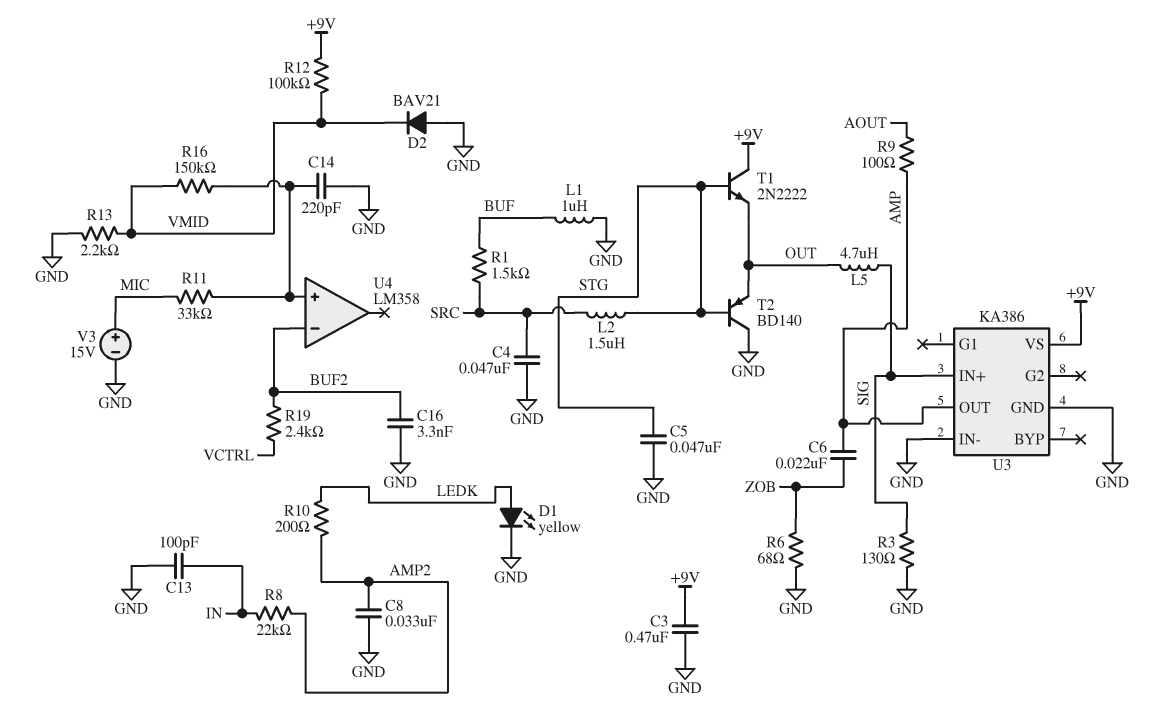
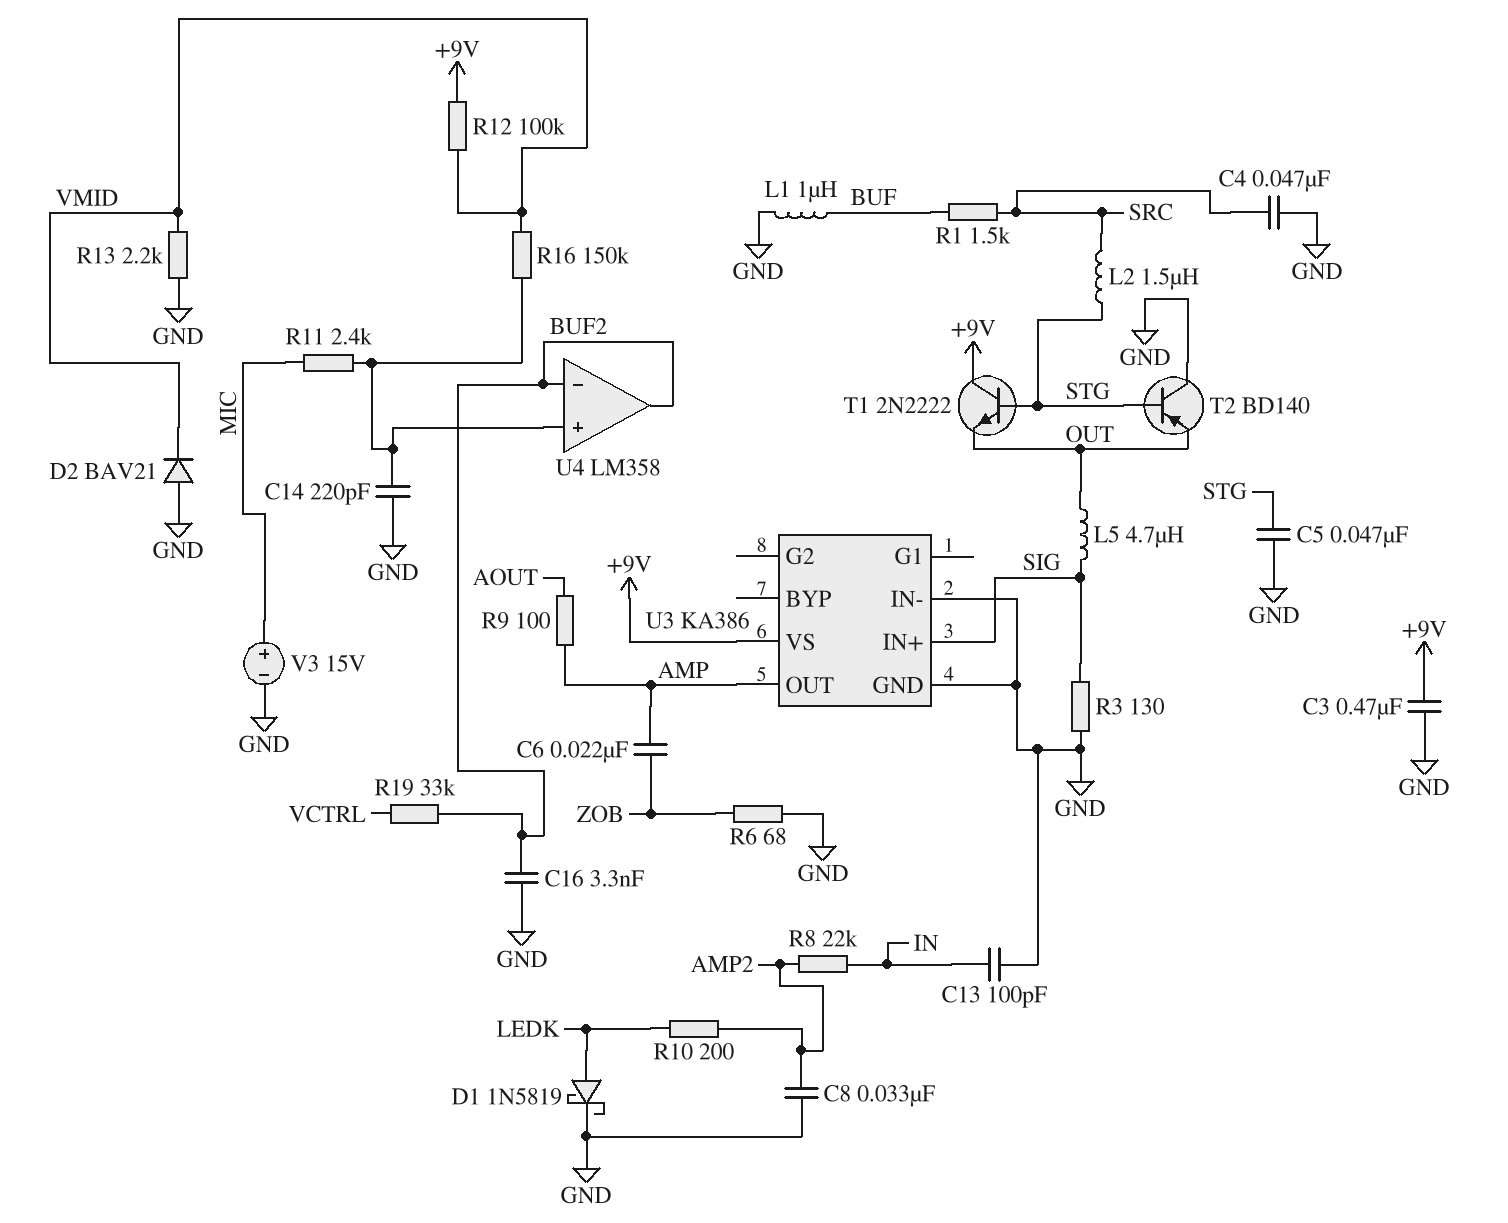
D1: LED yellow (A LEDK, K GND) -> schottky 1N5819 (A LEDK, K GND)
R11: 33k (MIC, U4/in+) -> 2.4k (MIC, U4/in+)
R19: 2.4k (BUF2, VCTRL) -> 33k (BUF2, VCTRL)
U4 pin out: none -> BUF2

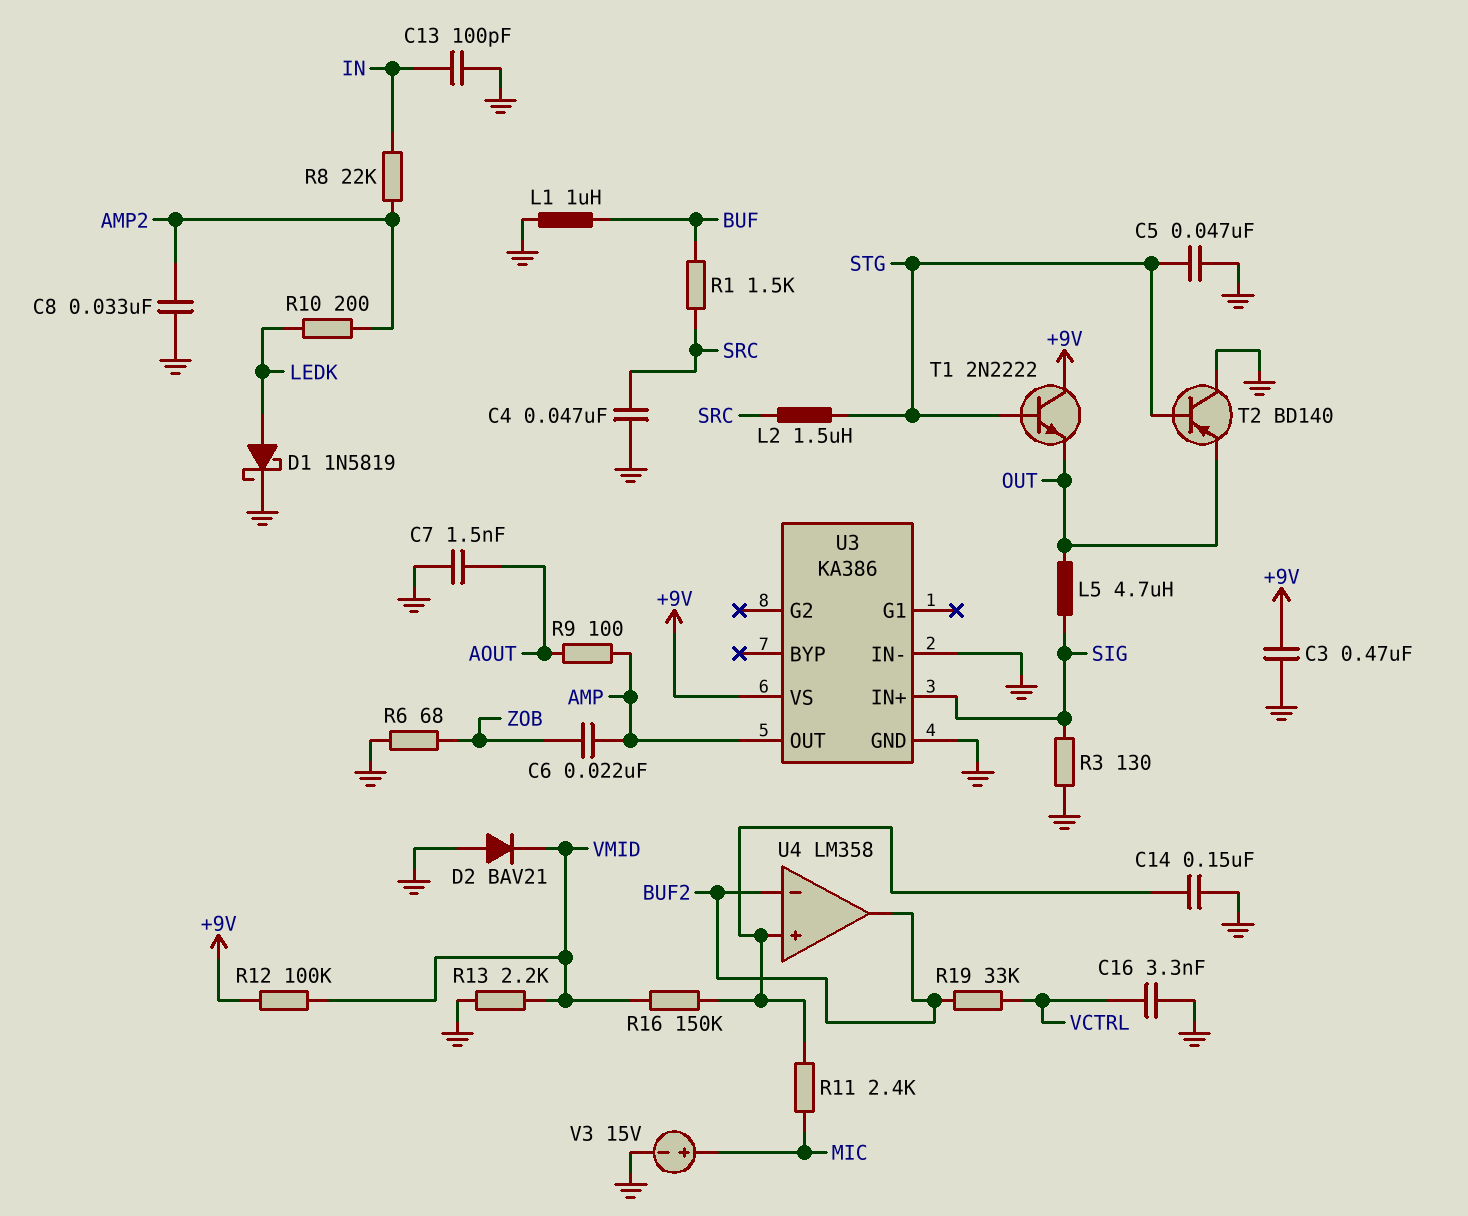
C7: none -> 1.5nF (AOUT, GND)
C14: 220pF (GND, U4/in+) -> 150nF (GND, U4/in+)
C16: 3.3nF (BUF2, GND) -> 3.3nF (GND, VCTRL)

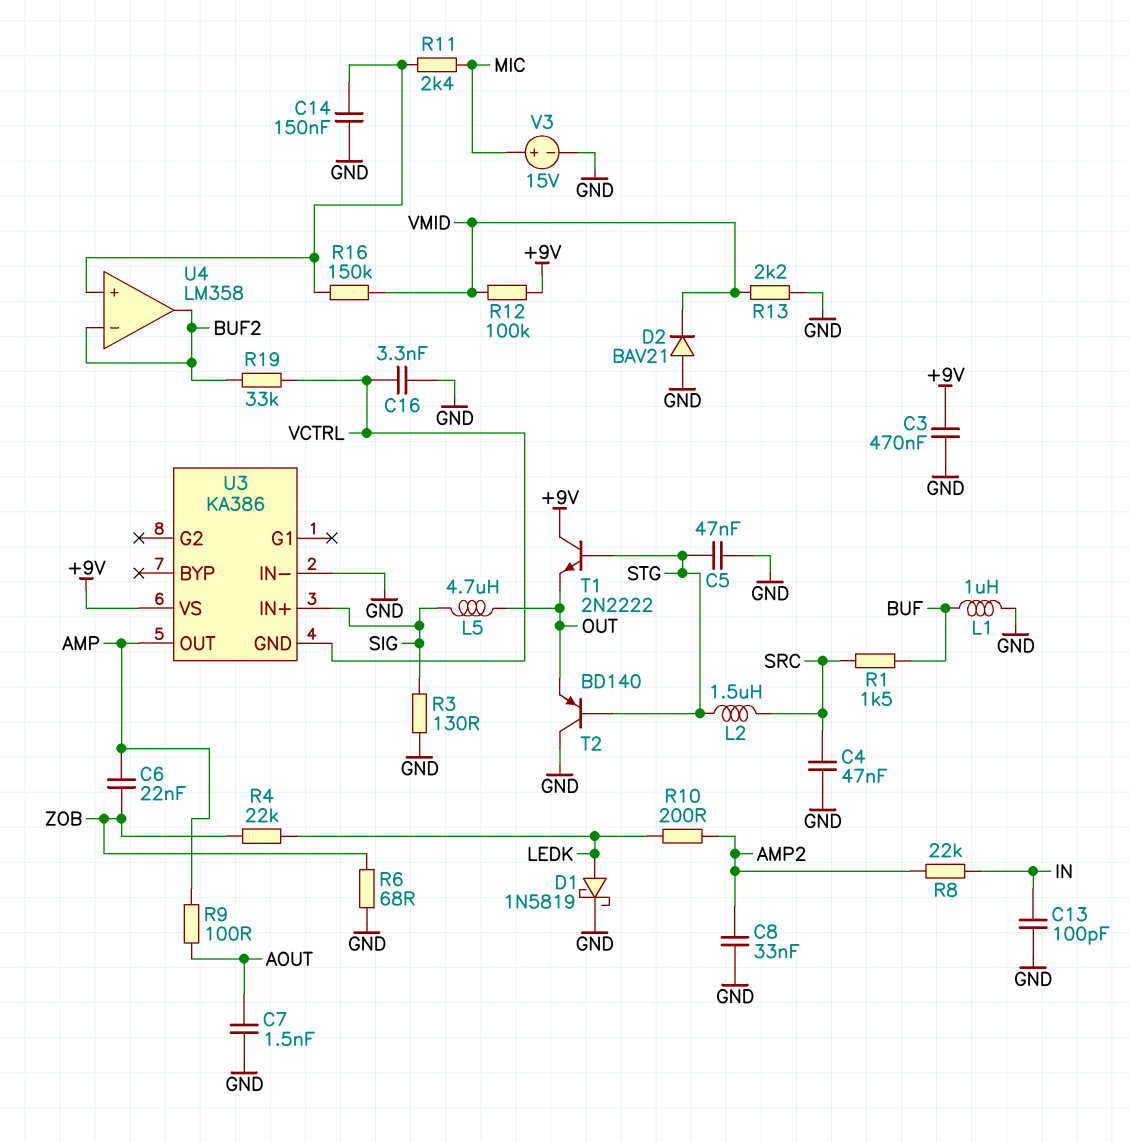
R4: none -> 22k (LEDK, ZOB)
U3 pin GND: GND -> VCTRL

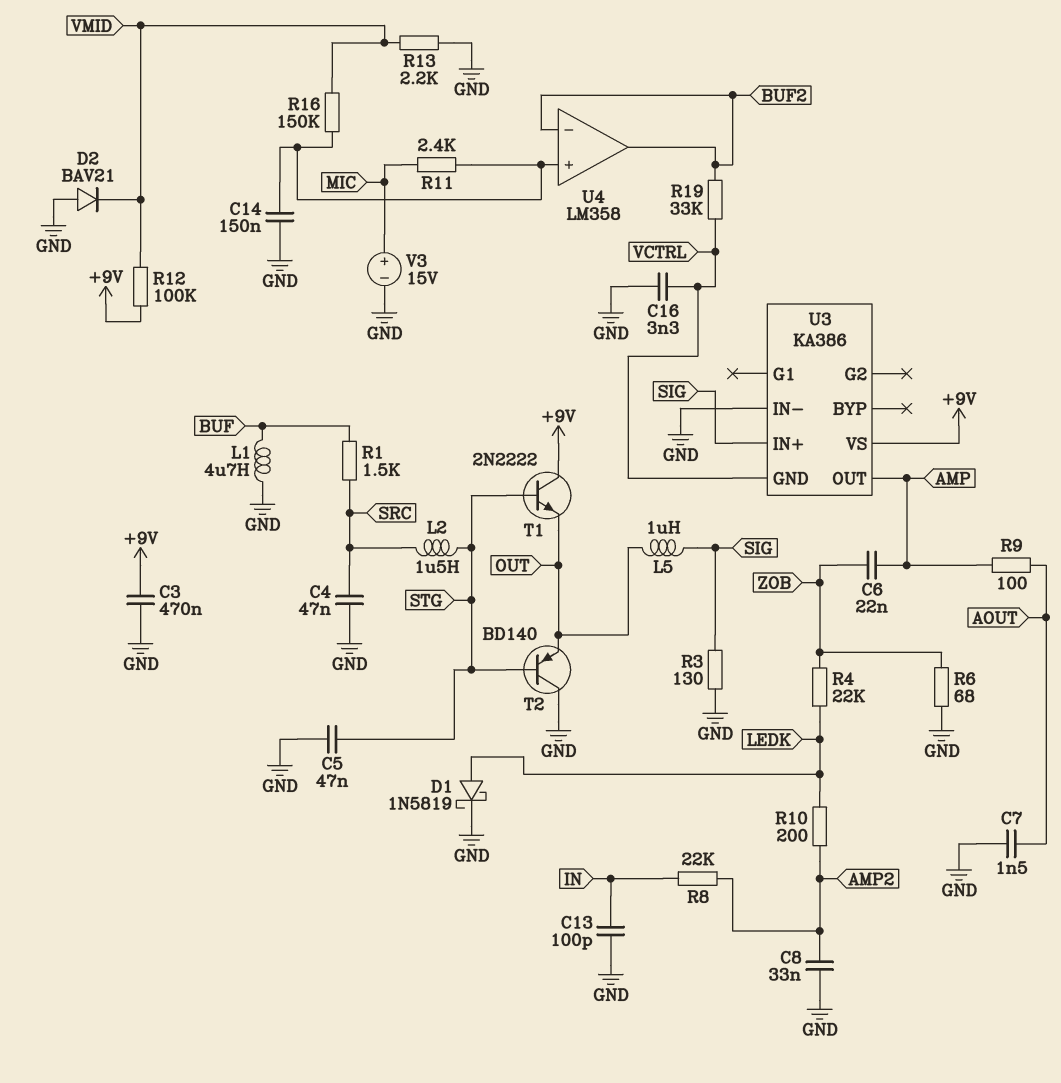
L1: 1uH (BUF, GND) -> 4.7uH (BUF, GND)
L5: 4.7uH (OUT, SIG) -> 1uH (OUT, SIG)

